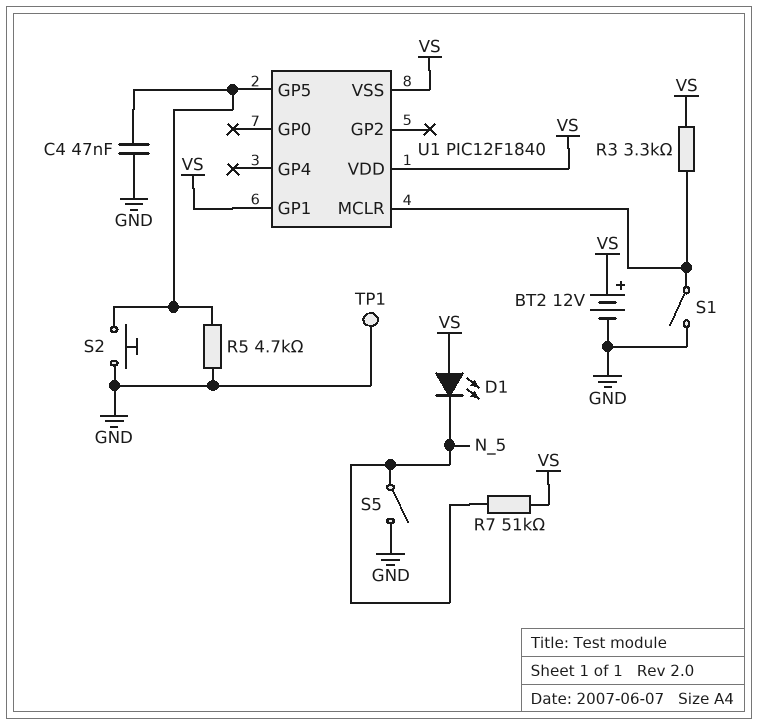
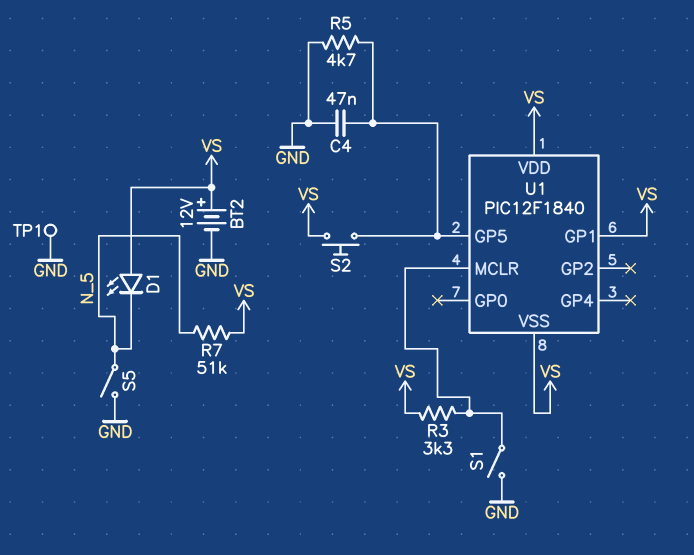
S2: button (GND, U1/GP5) -> button (U1/GP5, VS)

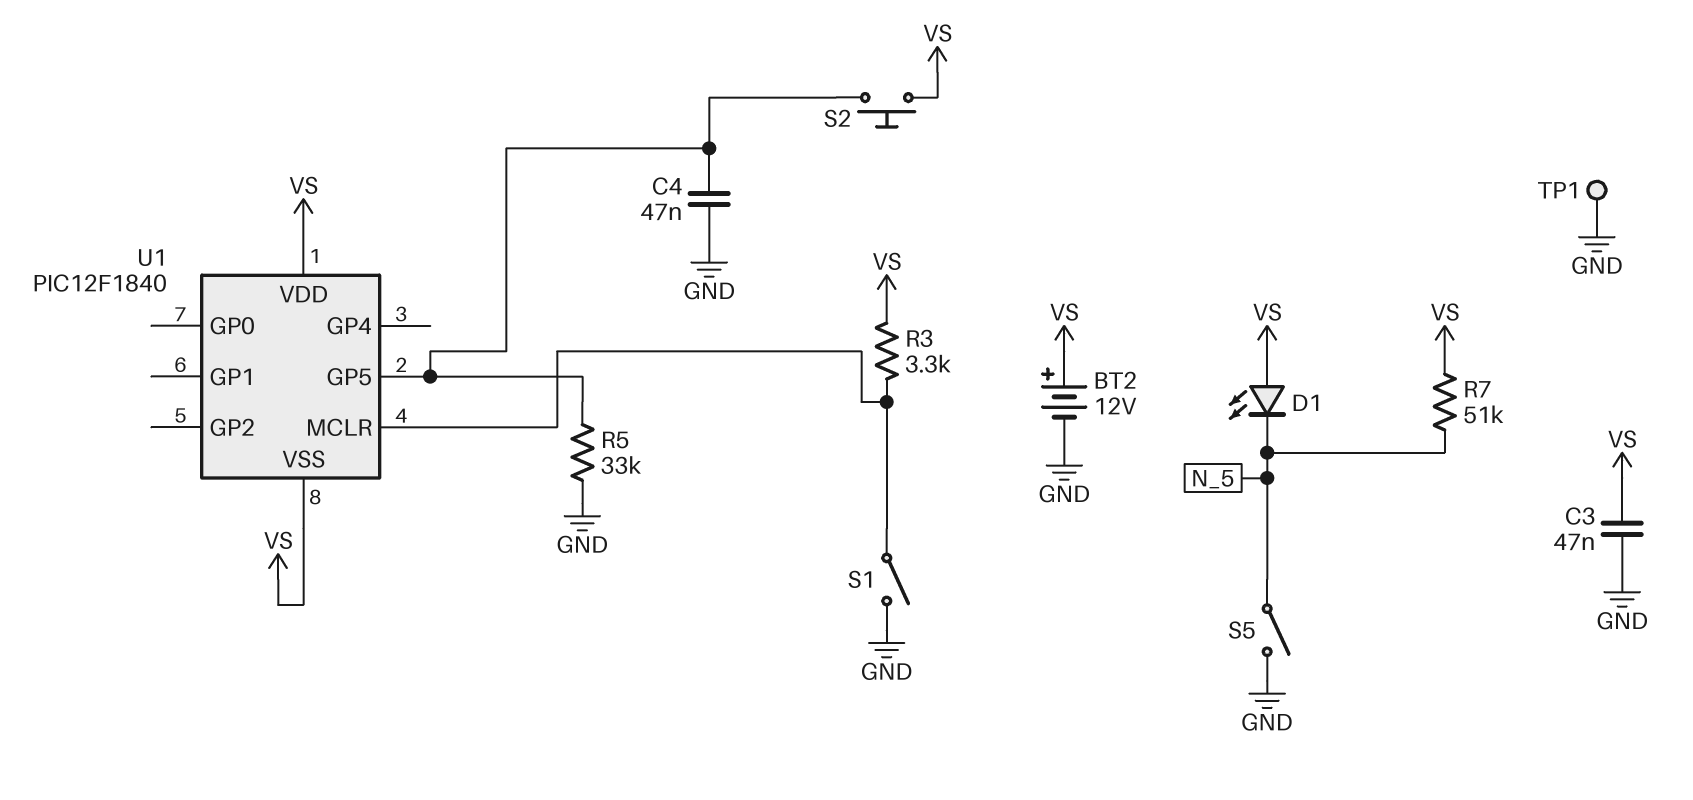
C3: none -> 47nF (GND, VS)
R5: 4.7k (GND, U1/GP5) -> 33k (GND, U1/GP5)
U1 pin GP1: VS -> none

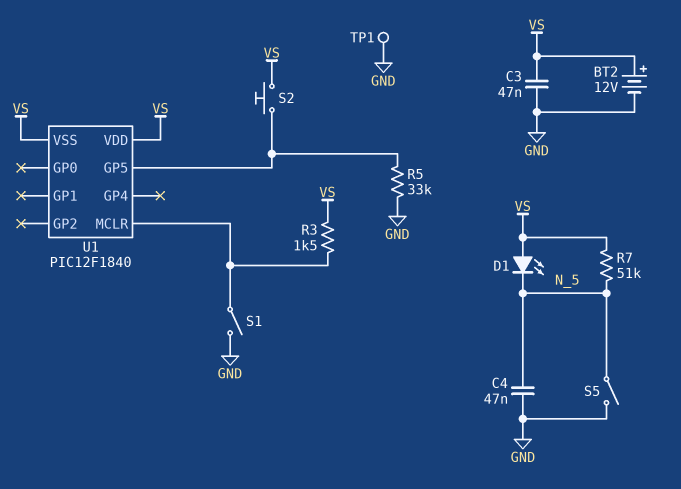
C4: 47nF (GND, U1/GP5) -> 47nF (GND, N_5)
R3: 3.3k (U1/MCLR, VS) -> 1.5k (U1/MCLR, VS)

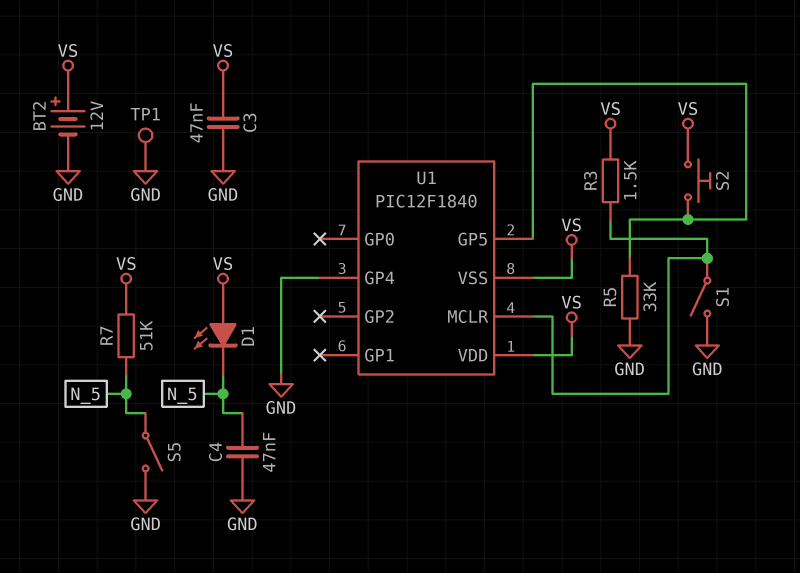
U1 pin GP4: none -> GND

